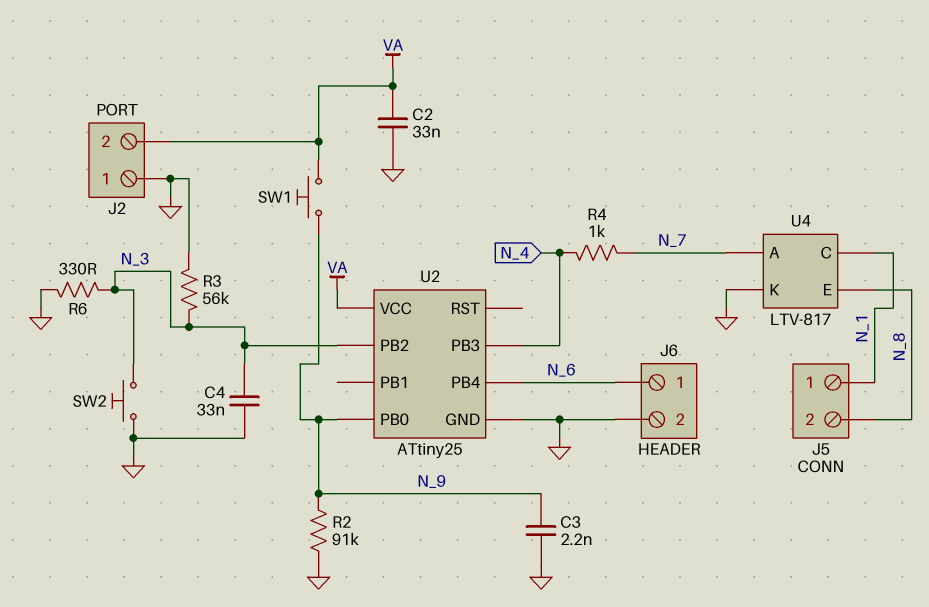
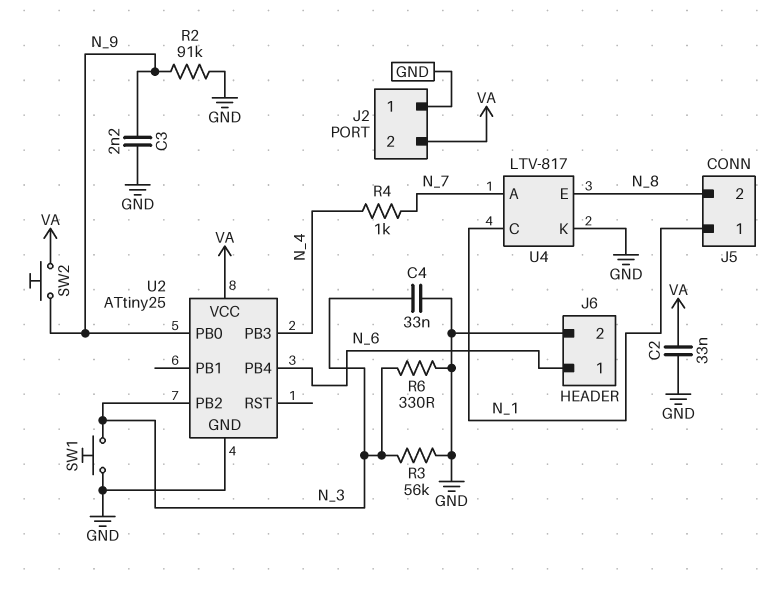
SW1: button (N_9, VA) -> button (GND, N_3)
SW2: button (GND, N_3) -> button (N_9, VA)

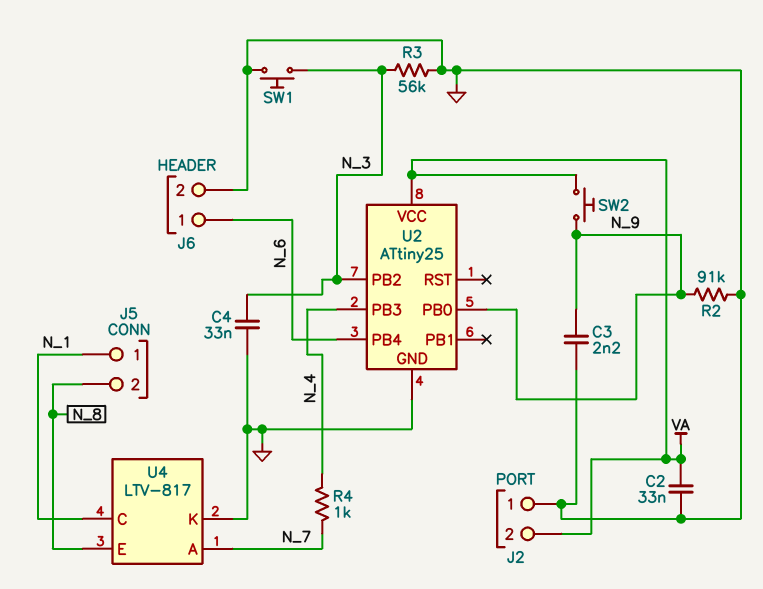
R6: 330 (GND, N_3) -> none

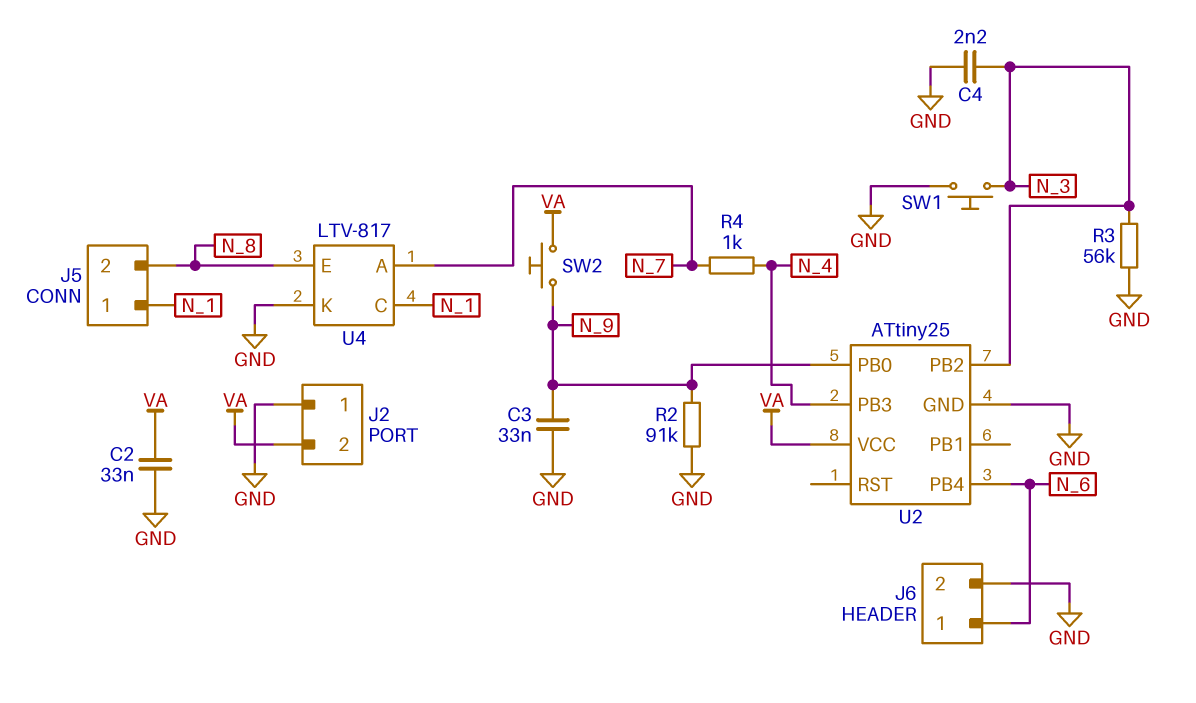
C3: 2.2nF (GND, N_9) -> 33nF (GND, N_9)
C4: 33nF (GND, N_3) -> 2.2nF (GND, N_3)

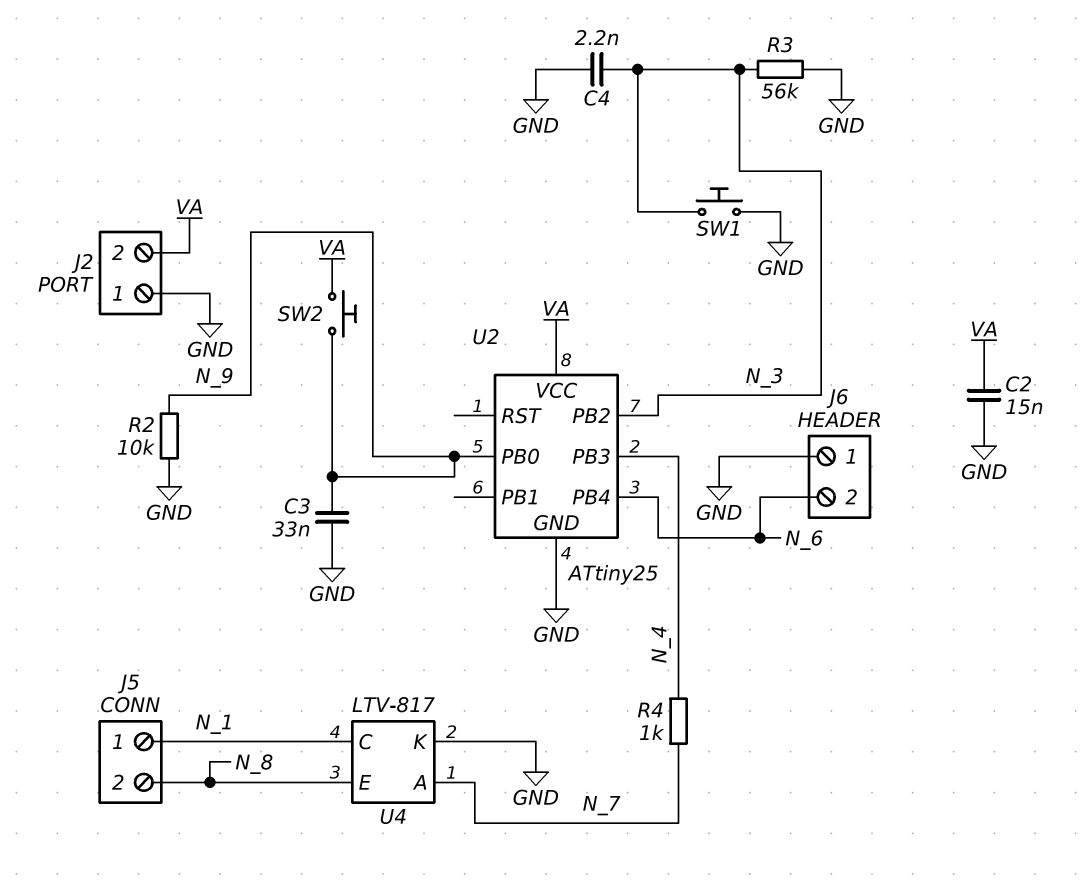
C2: 33nF (GND, VA) -> 15nF (GND, VA)
J6 pin 1: N_6 -> GND
J6 pin 2: GND -> N_6
R2: 91k (GND, N_9) -> 10k (GND, N_9)

